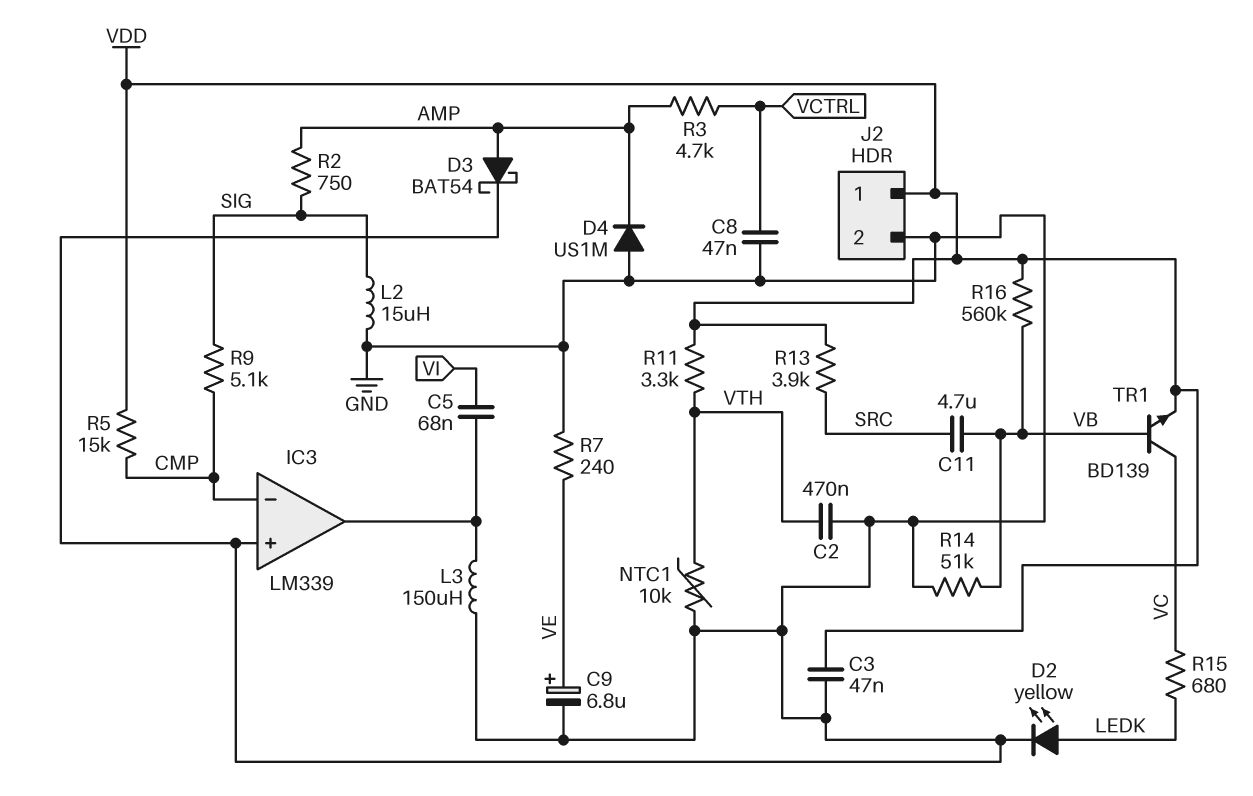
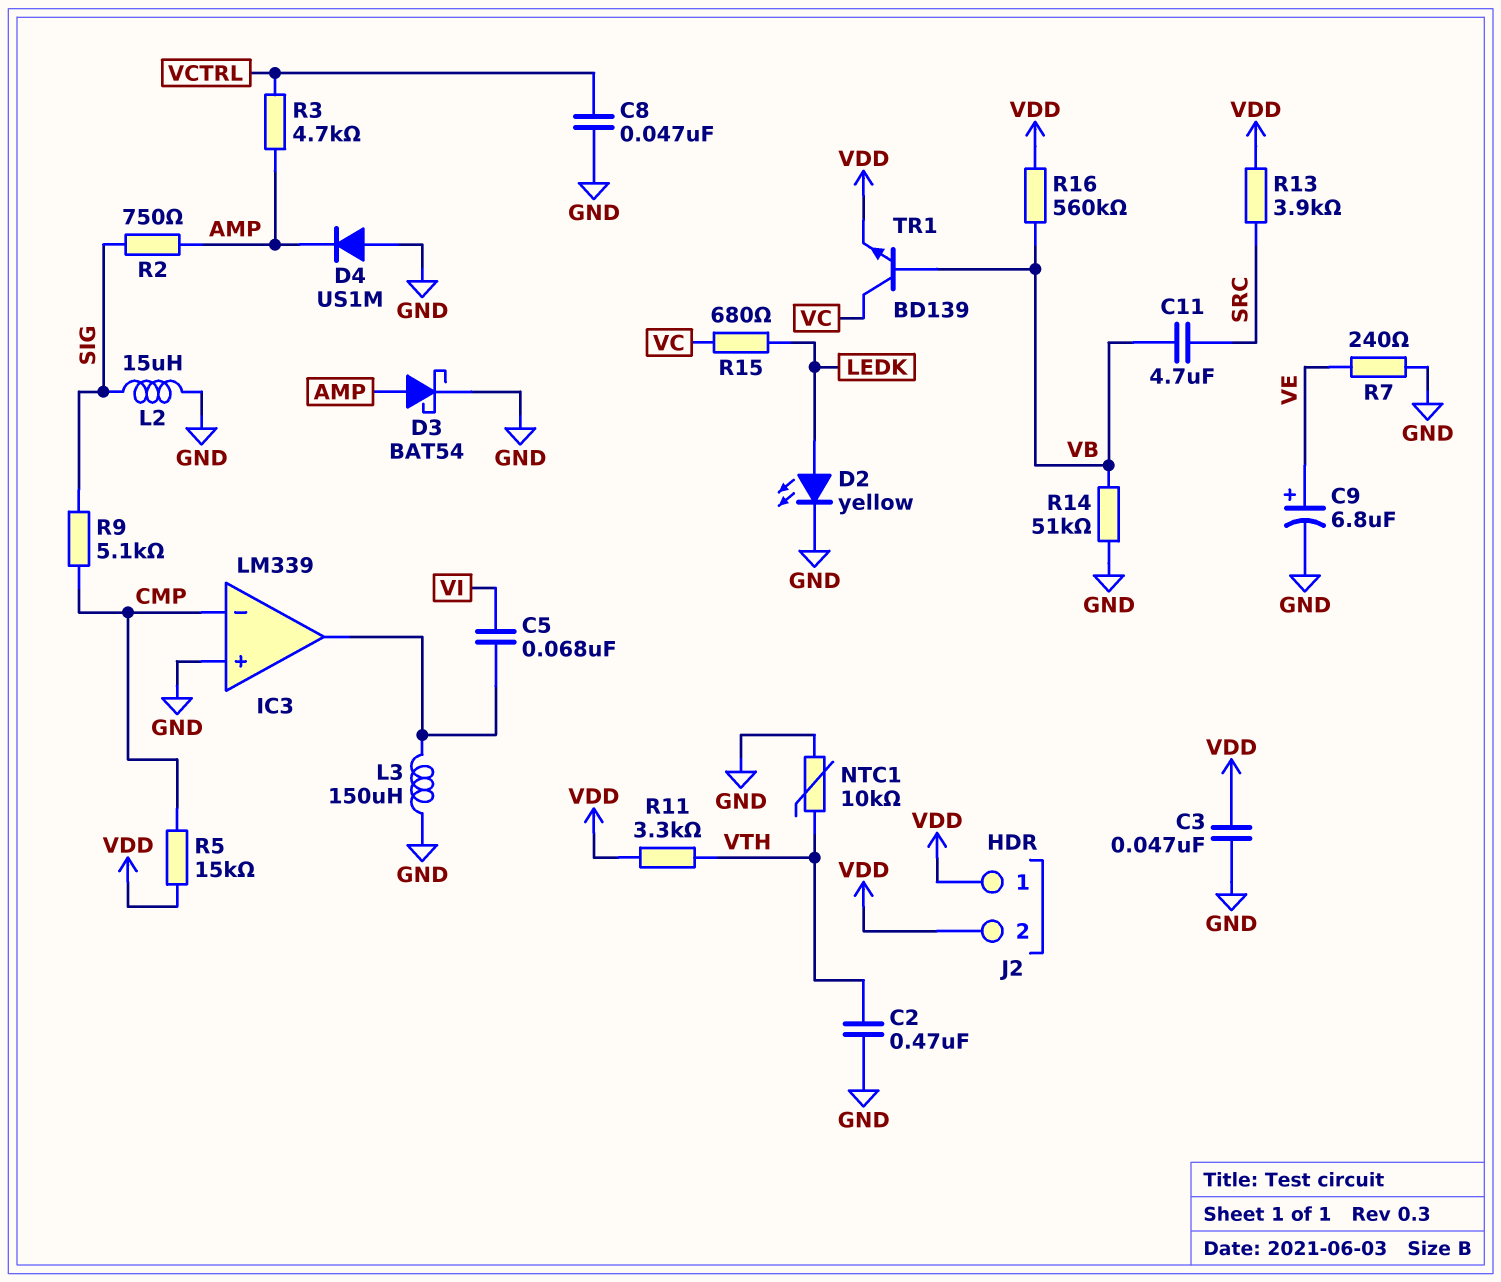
J2 pin 2: GND -> VDD

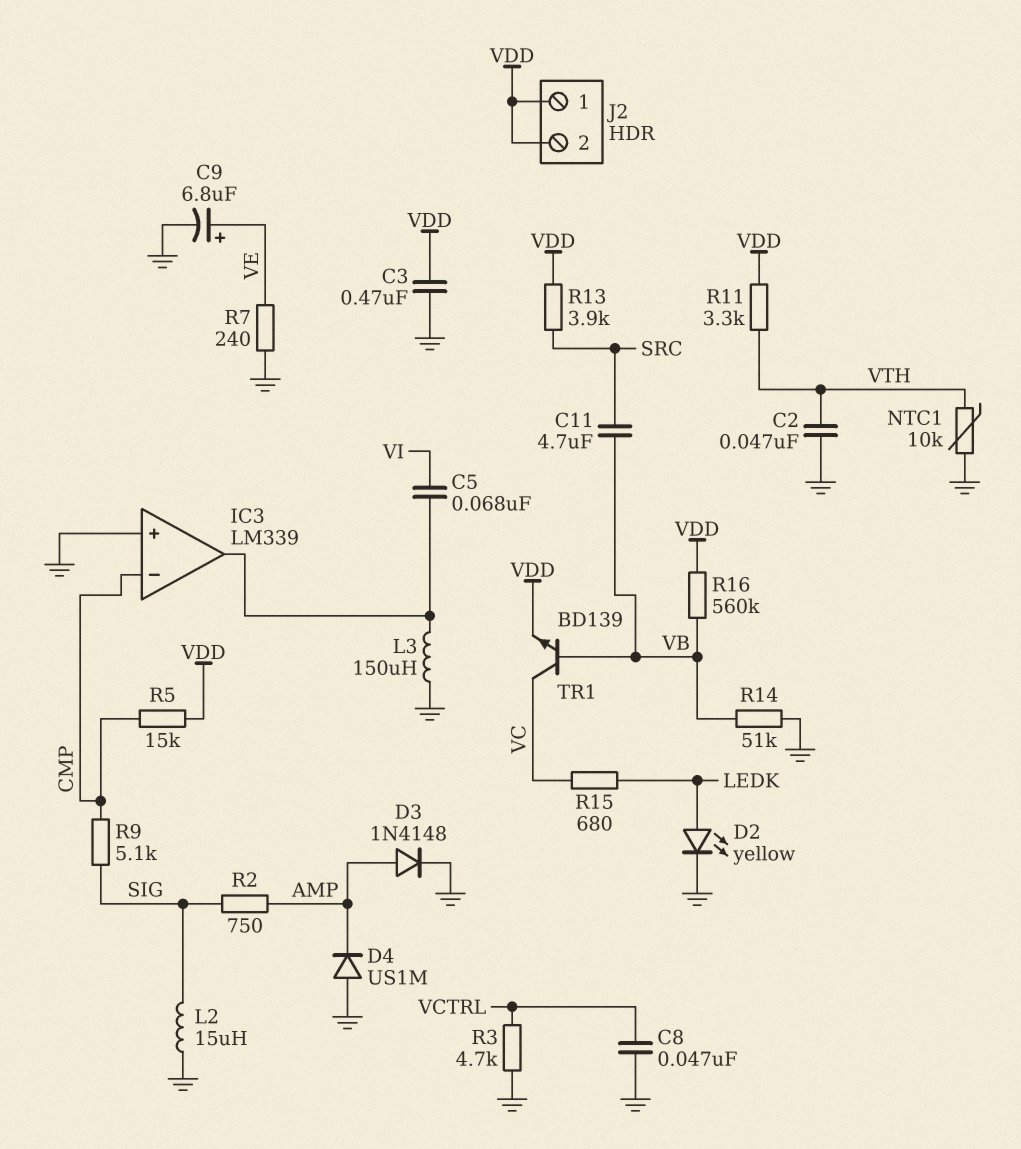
C2: 470nF (GND, VTH) -> 47nF (GND, VTH)
C3: 47nF (GND, VDD) -> 470nF (GND, VDD)
D3: schottky BAT54 (A AMP, K GND) -> diode 1N4148 (A AMP, K GND)
R3: 4.7k (AMP, VCTRL) -> 4.7k (GND, VCTRL)

